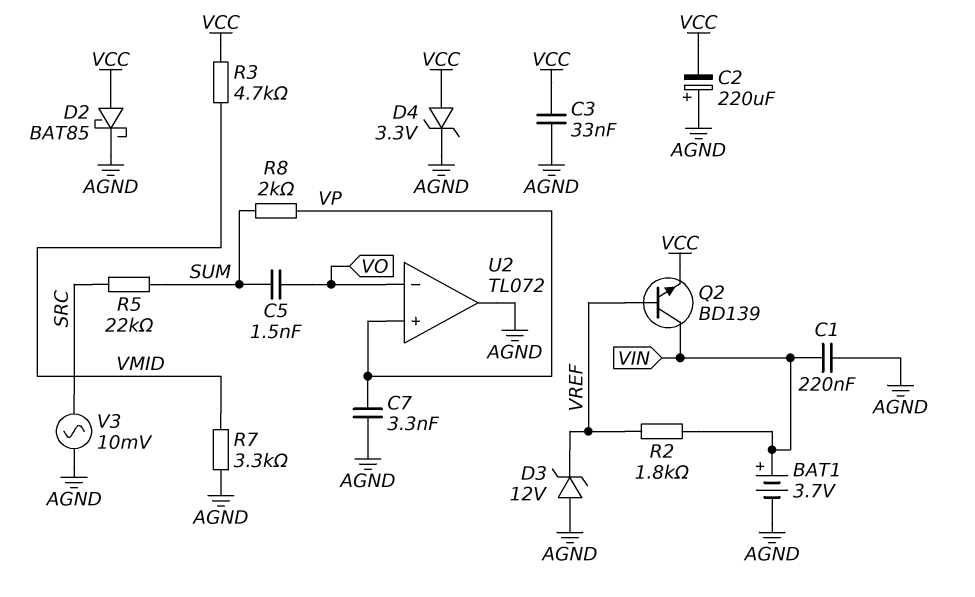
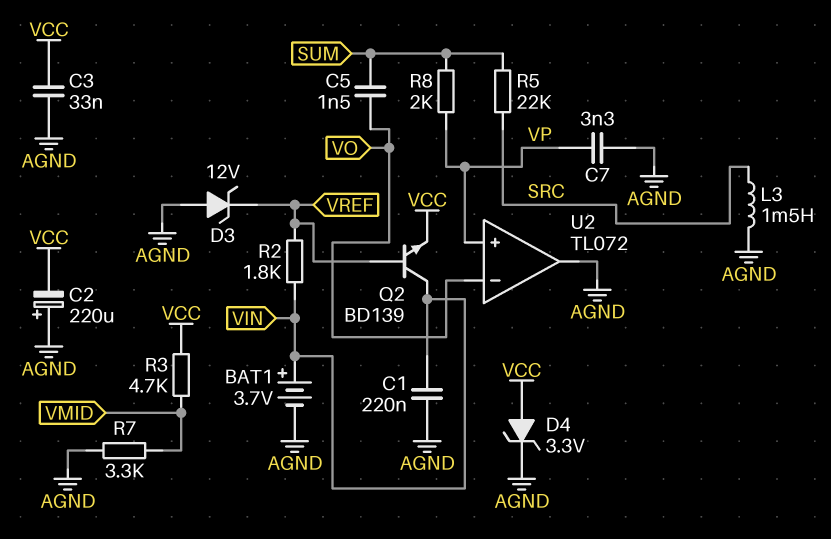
D2: schottky BAT85 (A VCC, K AGND) -> none
L3: none -> 1.5mH (AGND, SRC)
V3: AC 10mV (AGND, SRC) -> none

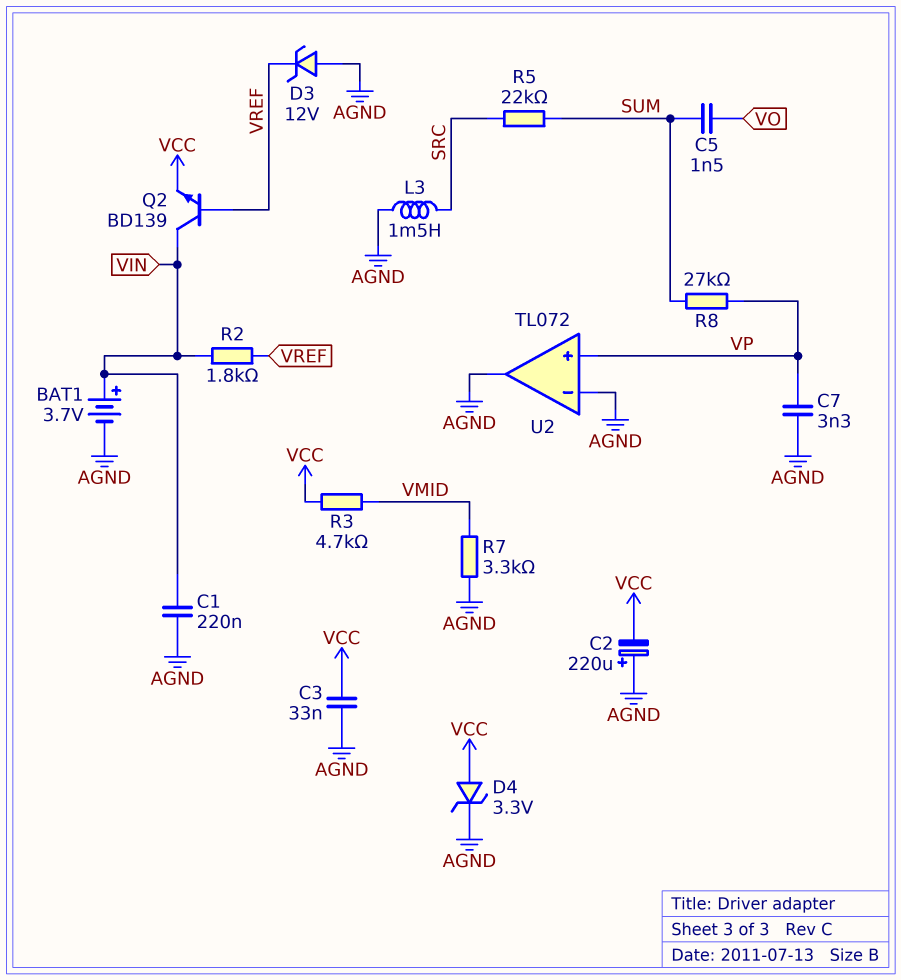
R8: 2k (SUM, VP) -> 27k (SUM, VP)
U2 pin in-: VO -> AGND

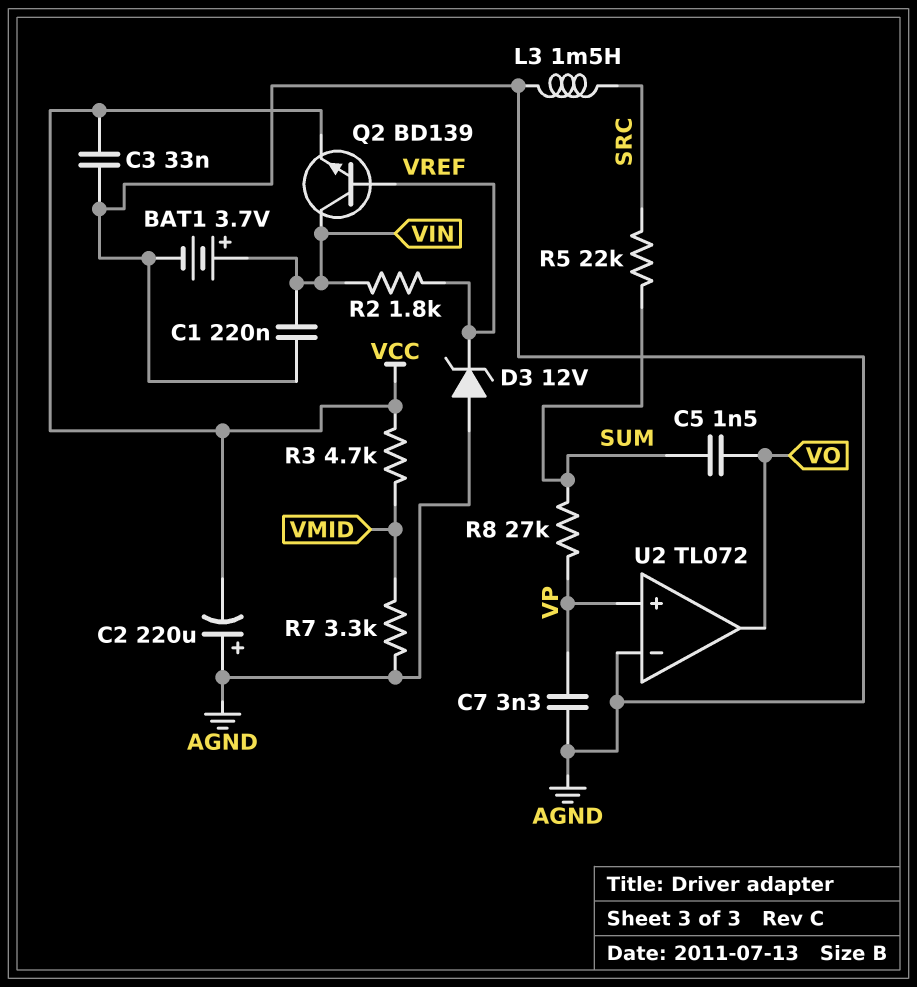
D4: zener 3.3V (A VCC, K AGND) -> none
U2 pin out: AGND -> VO

